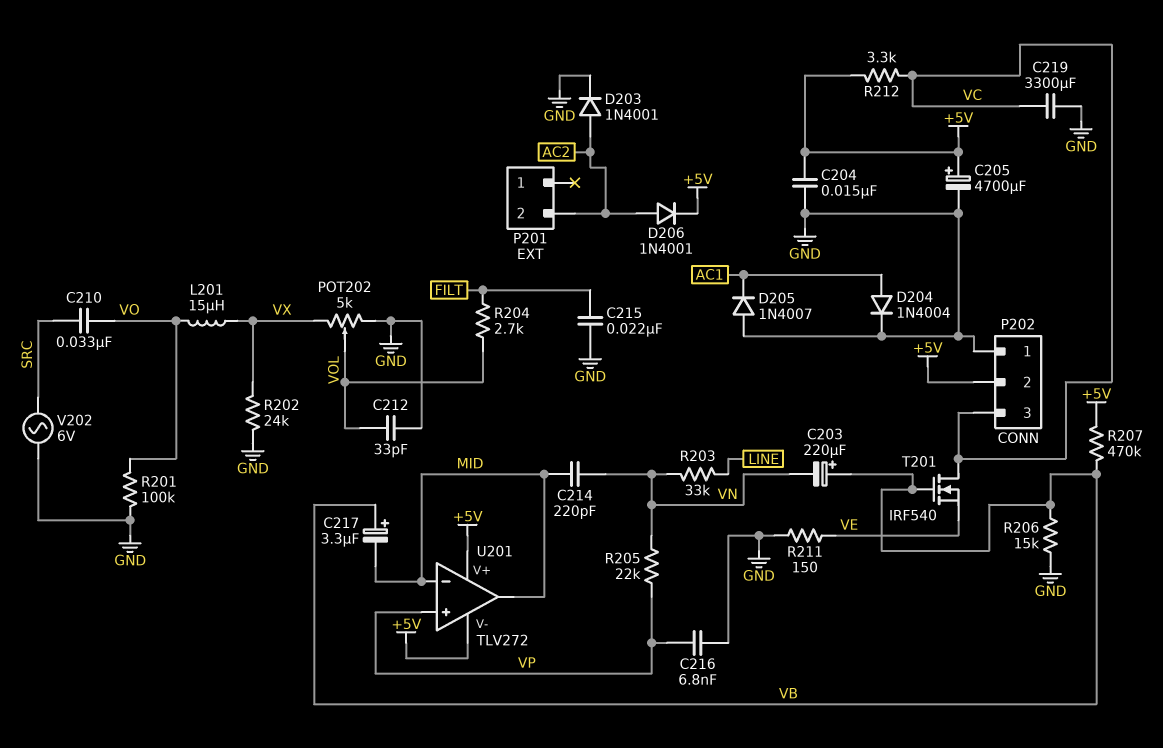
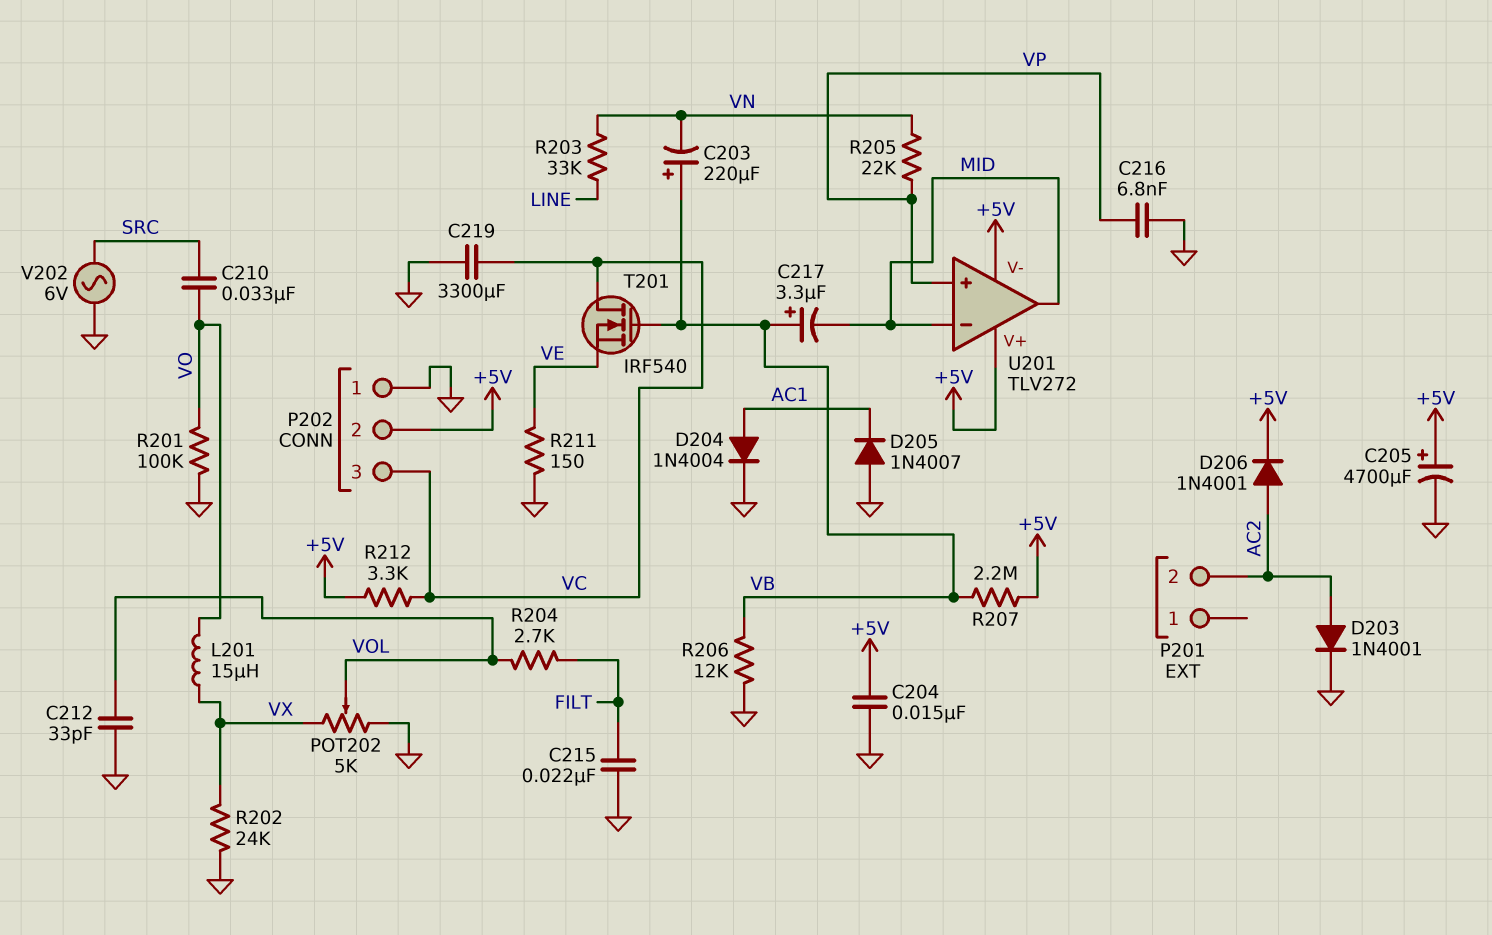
C214: 220pF (MID, VN) -> none
R206: 15k (GND, VB) -> 12k (GND, VB)
R207: 470k (+5V, VB) -> 2.2M (+5V, VB)

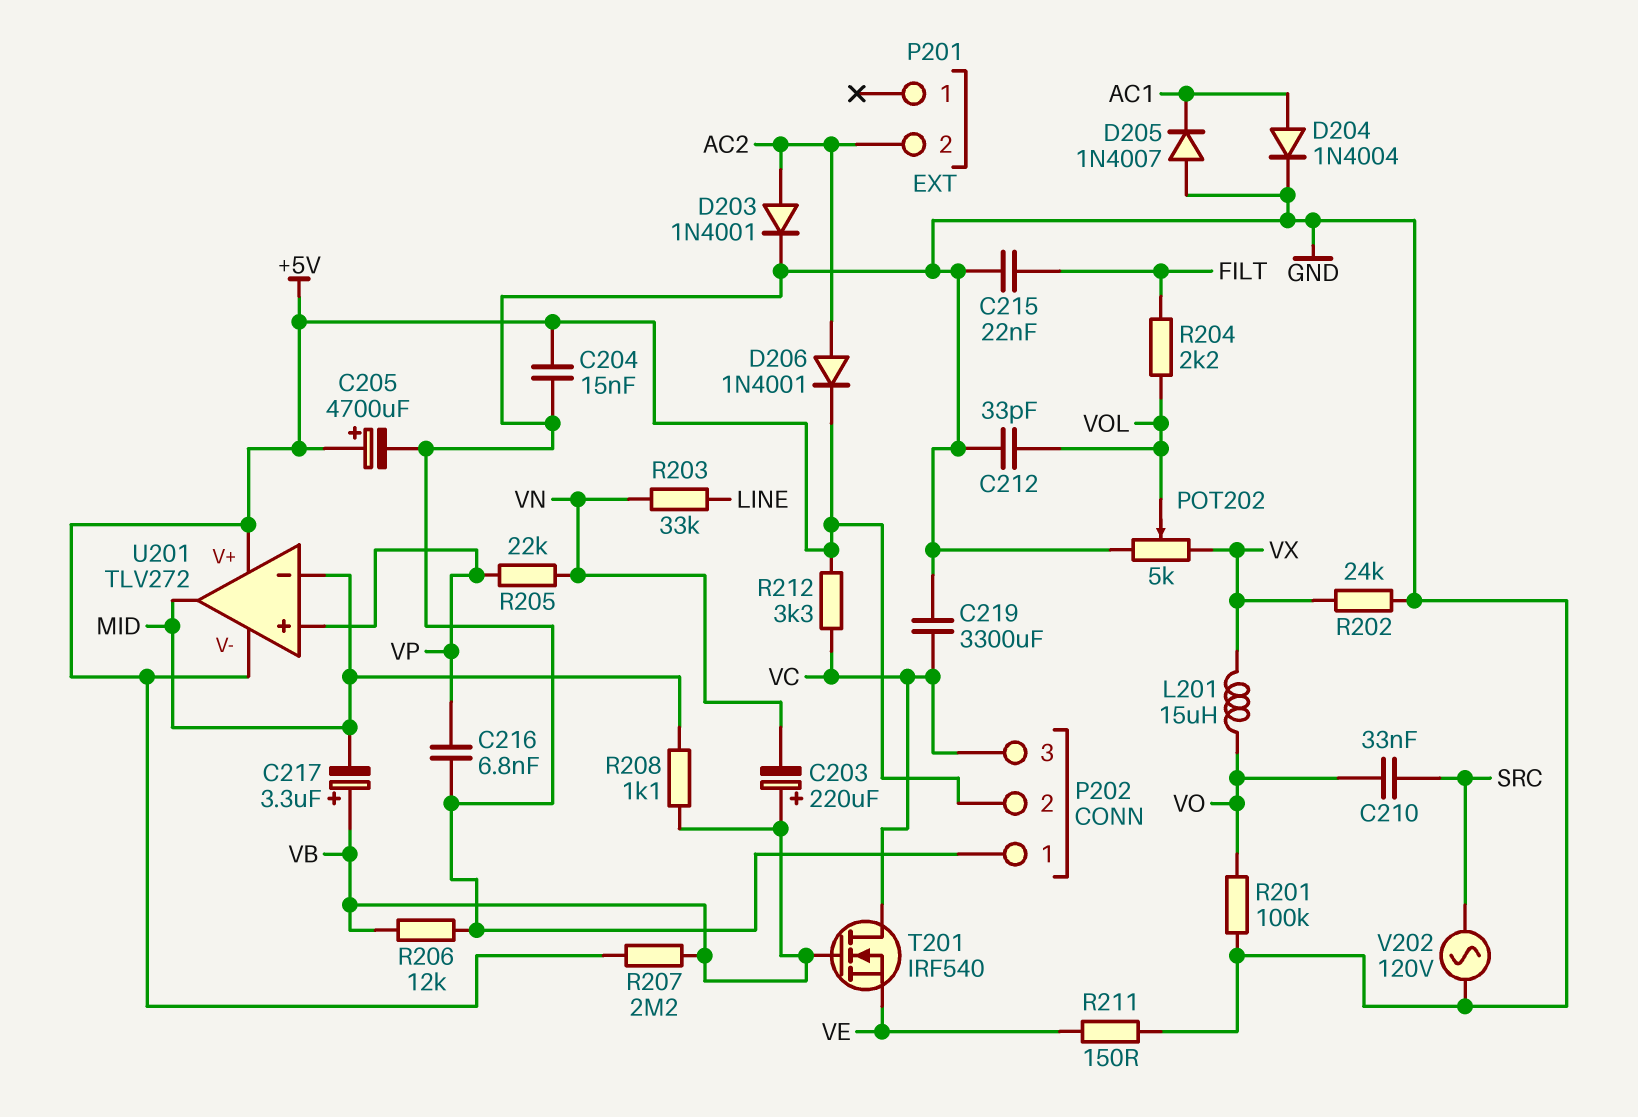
R204: 2.7k (FILT, VOL) -> 2.2k (FILT, VOL)
R208: none -> 1.1k (MID, VB)
V202: AC 6V (GND, SRC) -> AC 120V (GND, SRC)

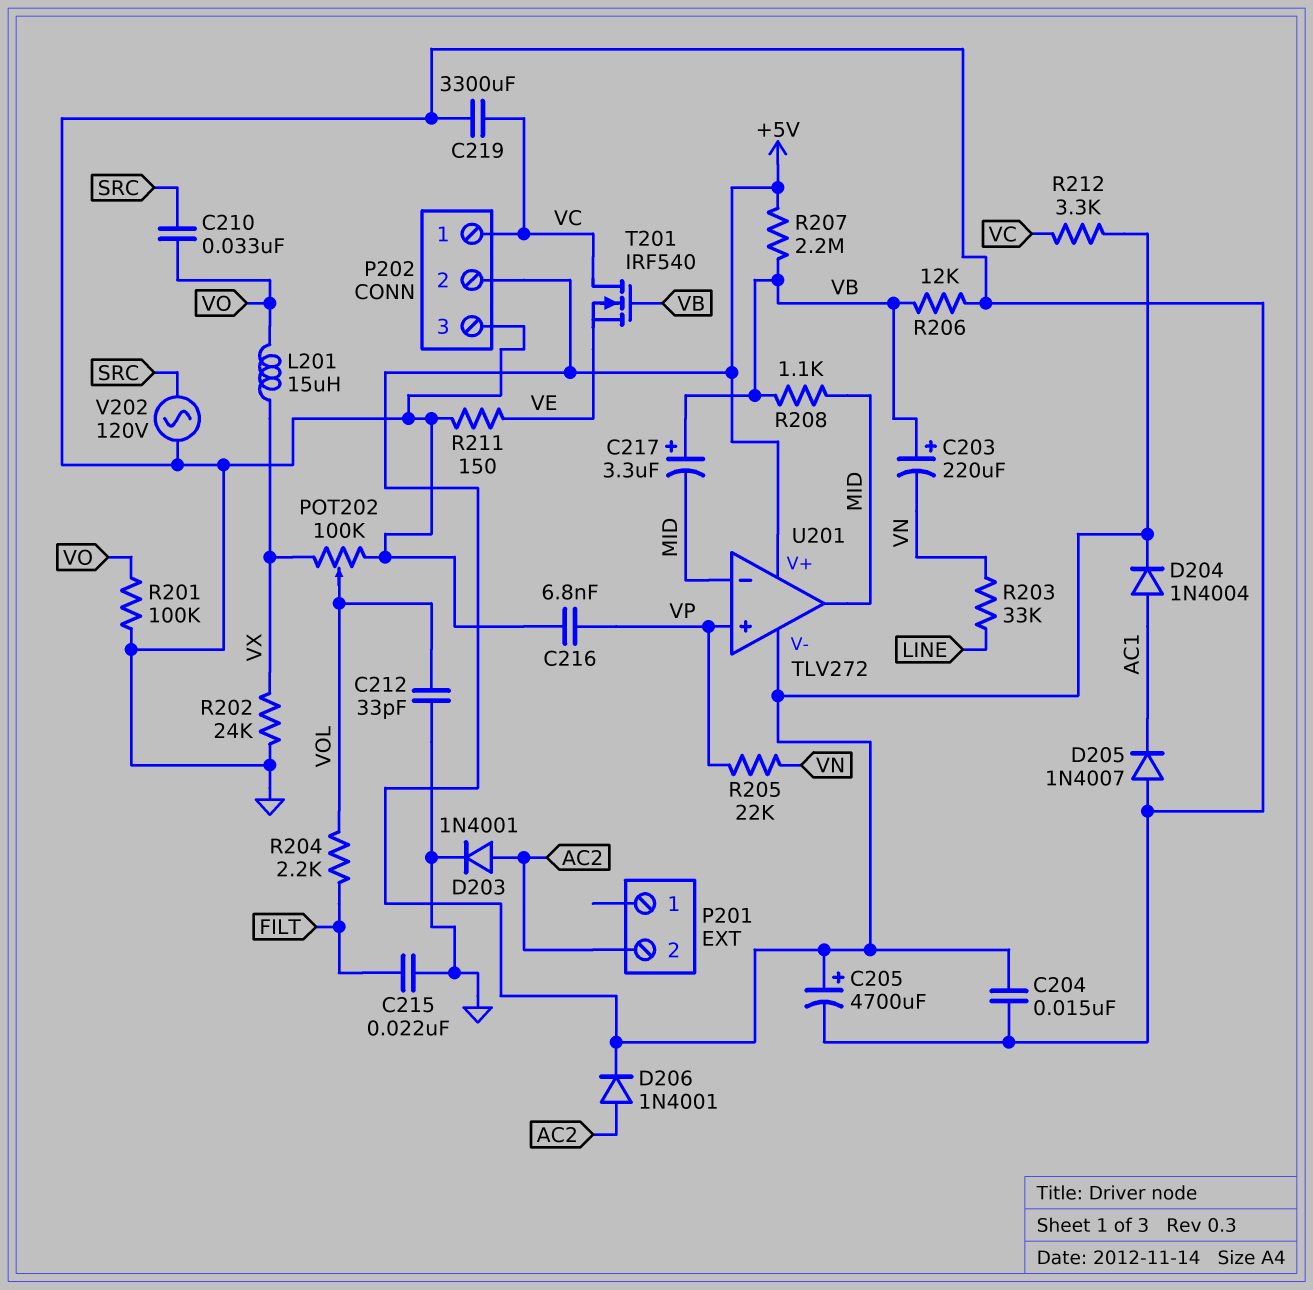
D204: diode 1N4004 (A AC1, K GND) -> diode 1N4004 (A AC1, K +5V)
P202 pin 1: GND -> VC
P202 pin 3: VC -> GND
POT202: 5k (GND, VX, wiper VOL) -> 100k (GND, VX, wiper VOL)

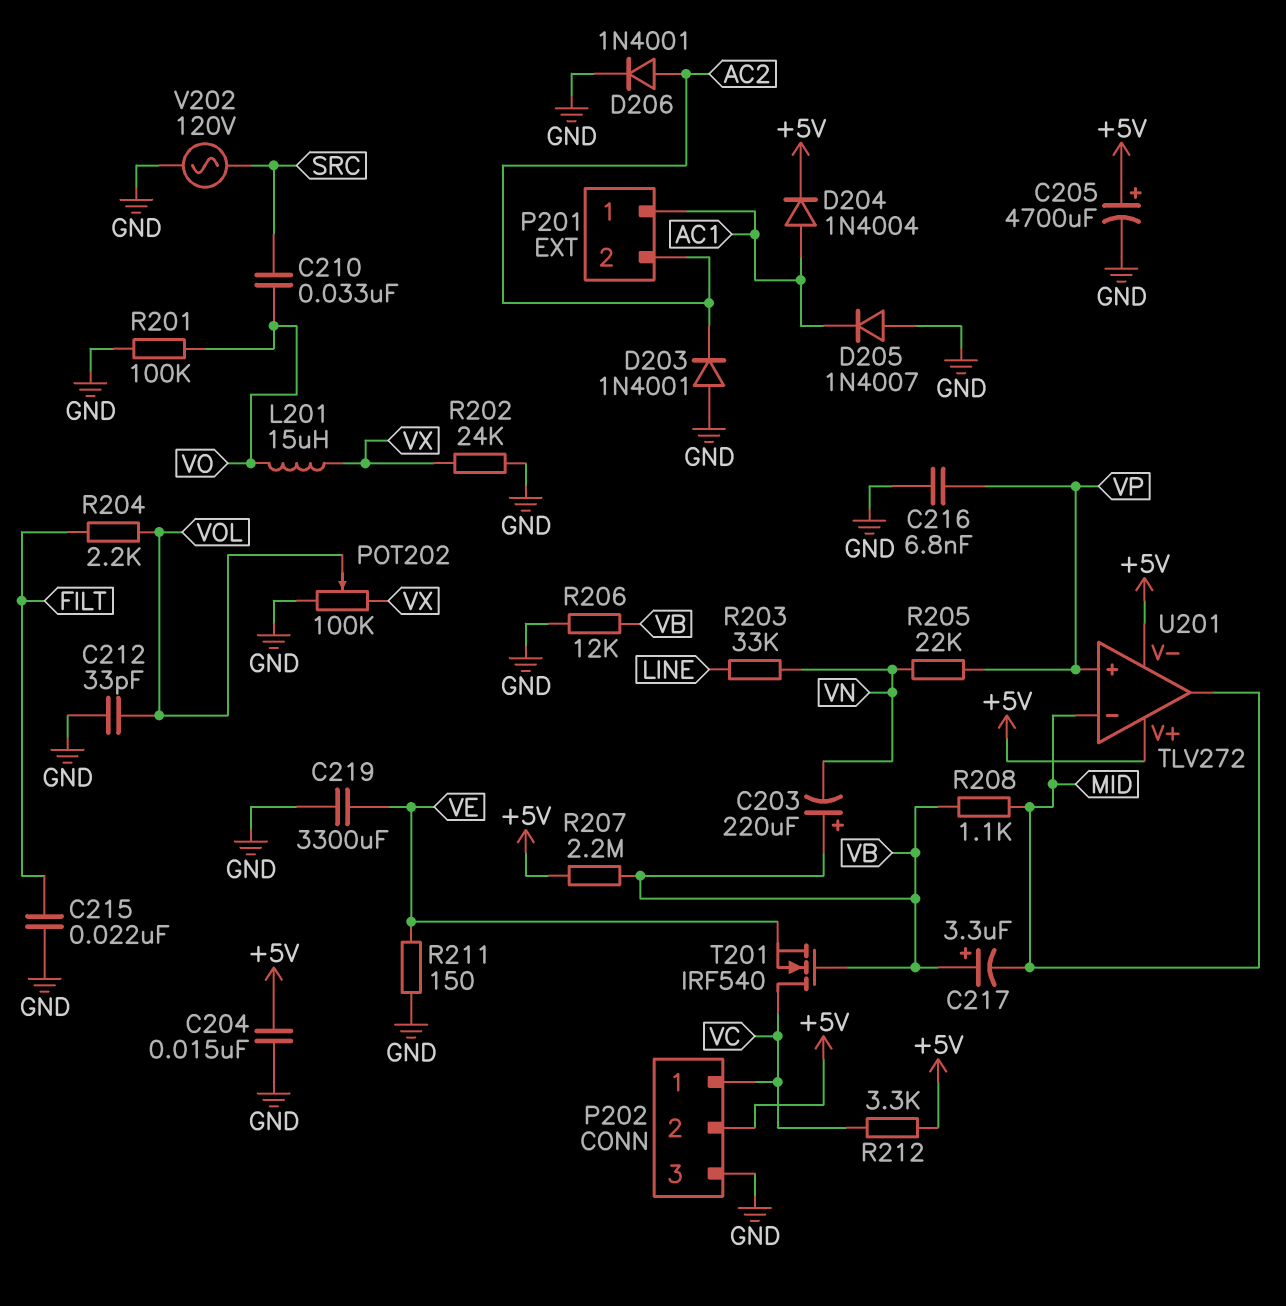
C219: 3300uF (GND, VC) -> 3300uF (GND, VE)
D203: diode 1N4001 (A AC2, K GND) -> diode 1N4001 (A GND, K AC2)
D206: diode 1N4001 (A AC2, K +5V) -> diode 1N4001 (A AC2, K GND)
P201 pin 1: none -> AC1

